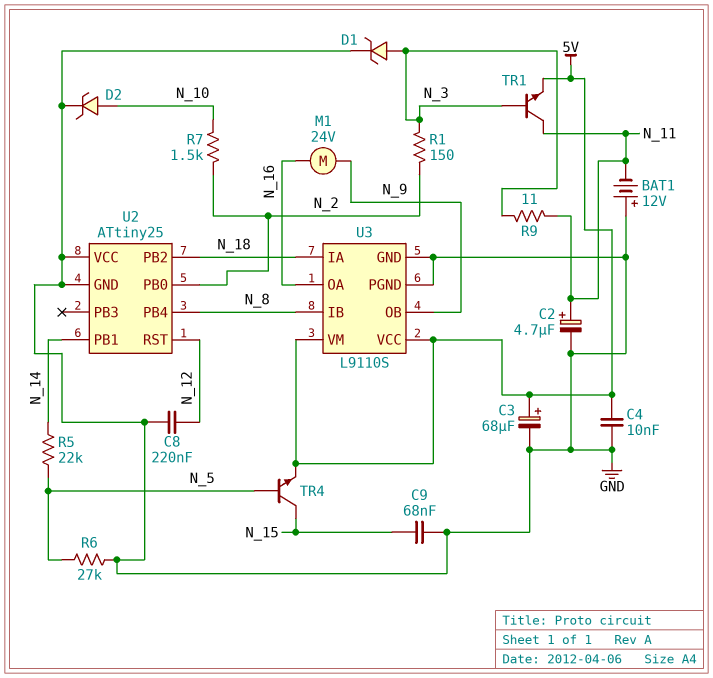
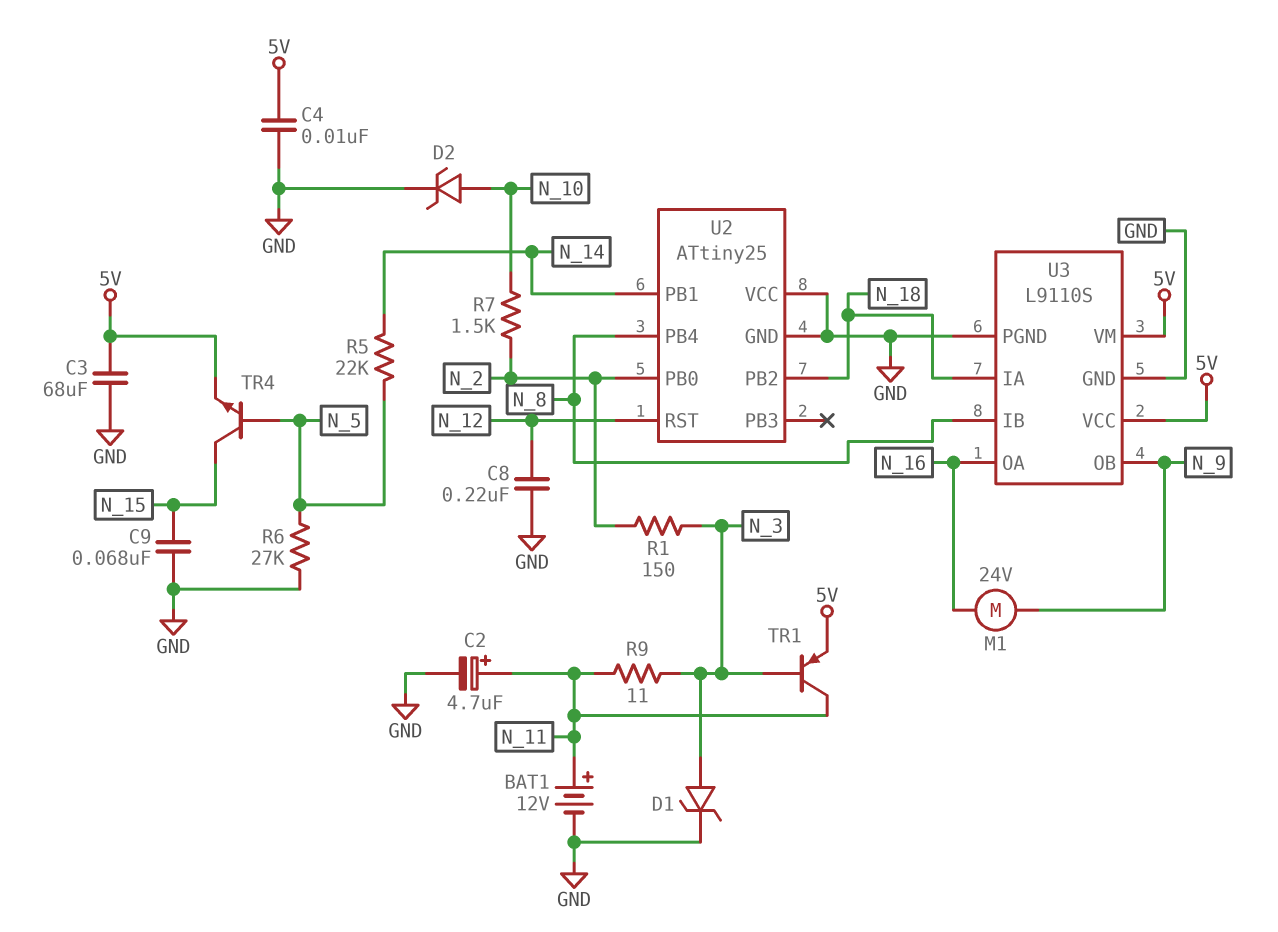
BAT1: 12V (plus GND, minus N_11) -> 12V (plus N_11, minus GND)
C3: 68uF (plus 5V, minus GND) -> 68uF (5V, GND)
TR1: NPN (B N_3, C N_11, E 5V) -> PNP (B N_3, C N_11, E 5V)

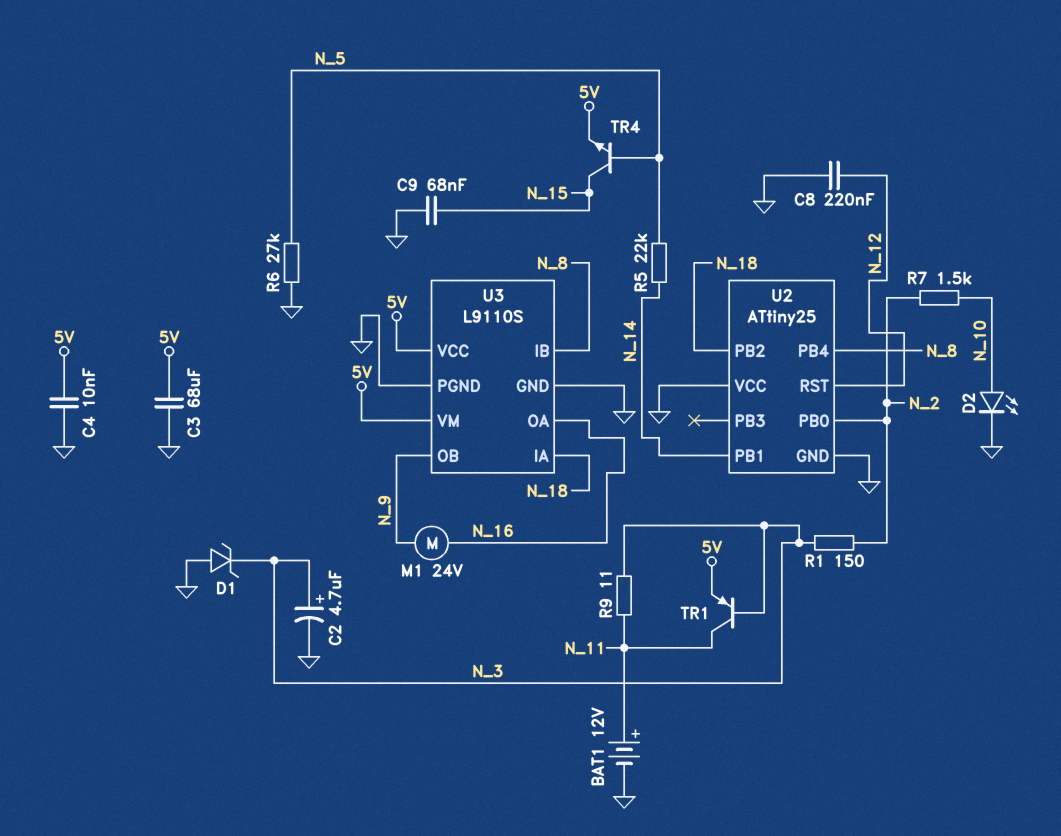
C2: 4.7uF (plus N_11, minus GND) -> 4.7uF (plus N_3, minus GND)
D1: zener (A N_3, K GND) -> zener (A GND, K N_3)
D2: zener (A N_10, K GND) -> LED (A N_10, K GND)

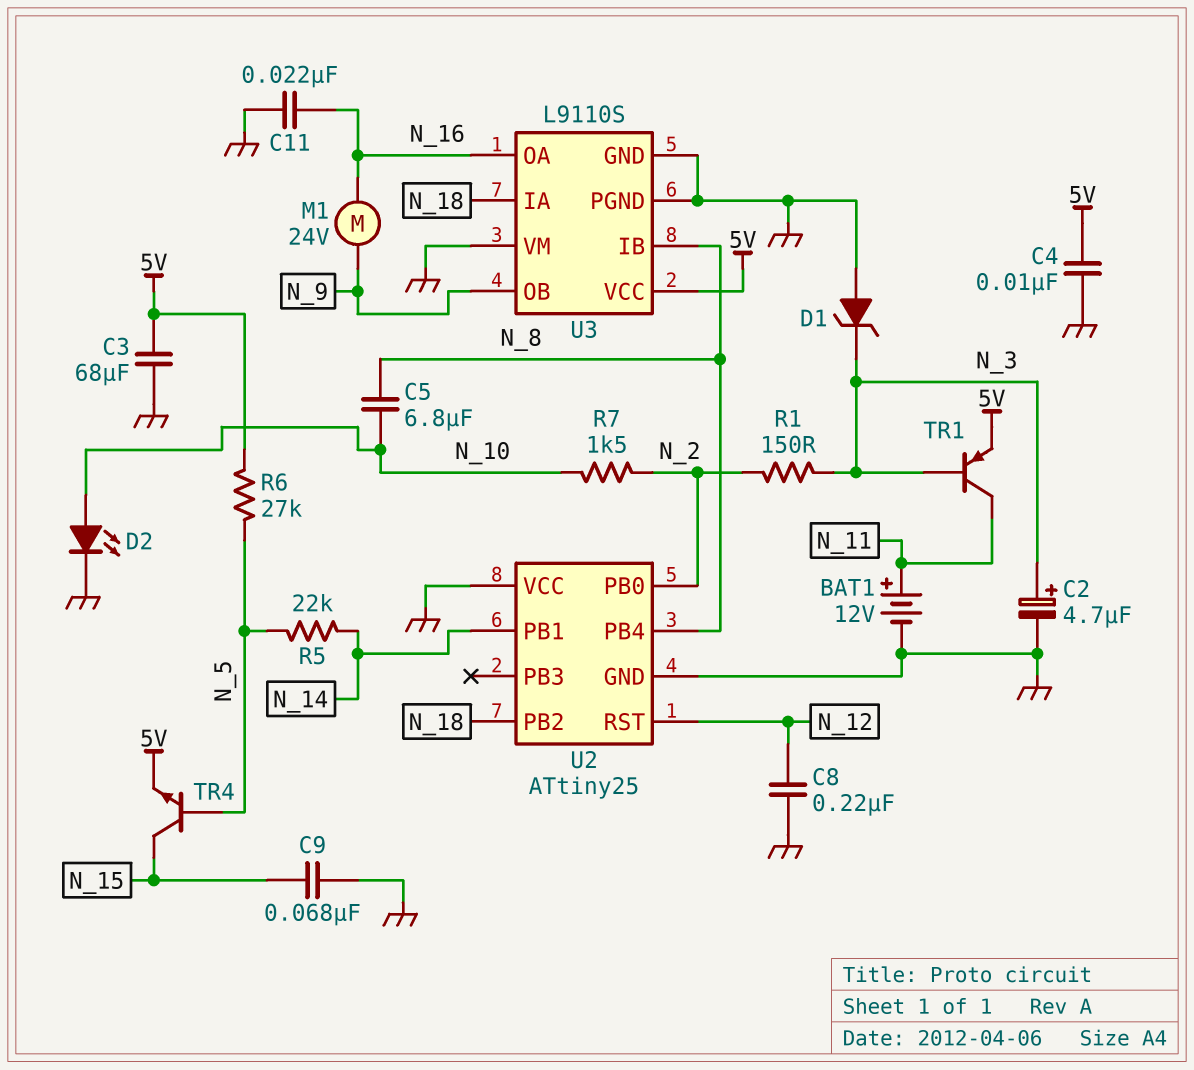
C5: none -> 6.8uF (N_8, N_10)
C11: none -> 22nF (GND, N_16)
R6: 27k (GND, N_5) -> 27k (5V, N_5)
R9: 11 (N_3, N_11) -> none
U3 pin VM: 5V -> GND

